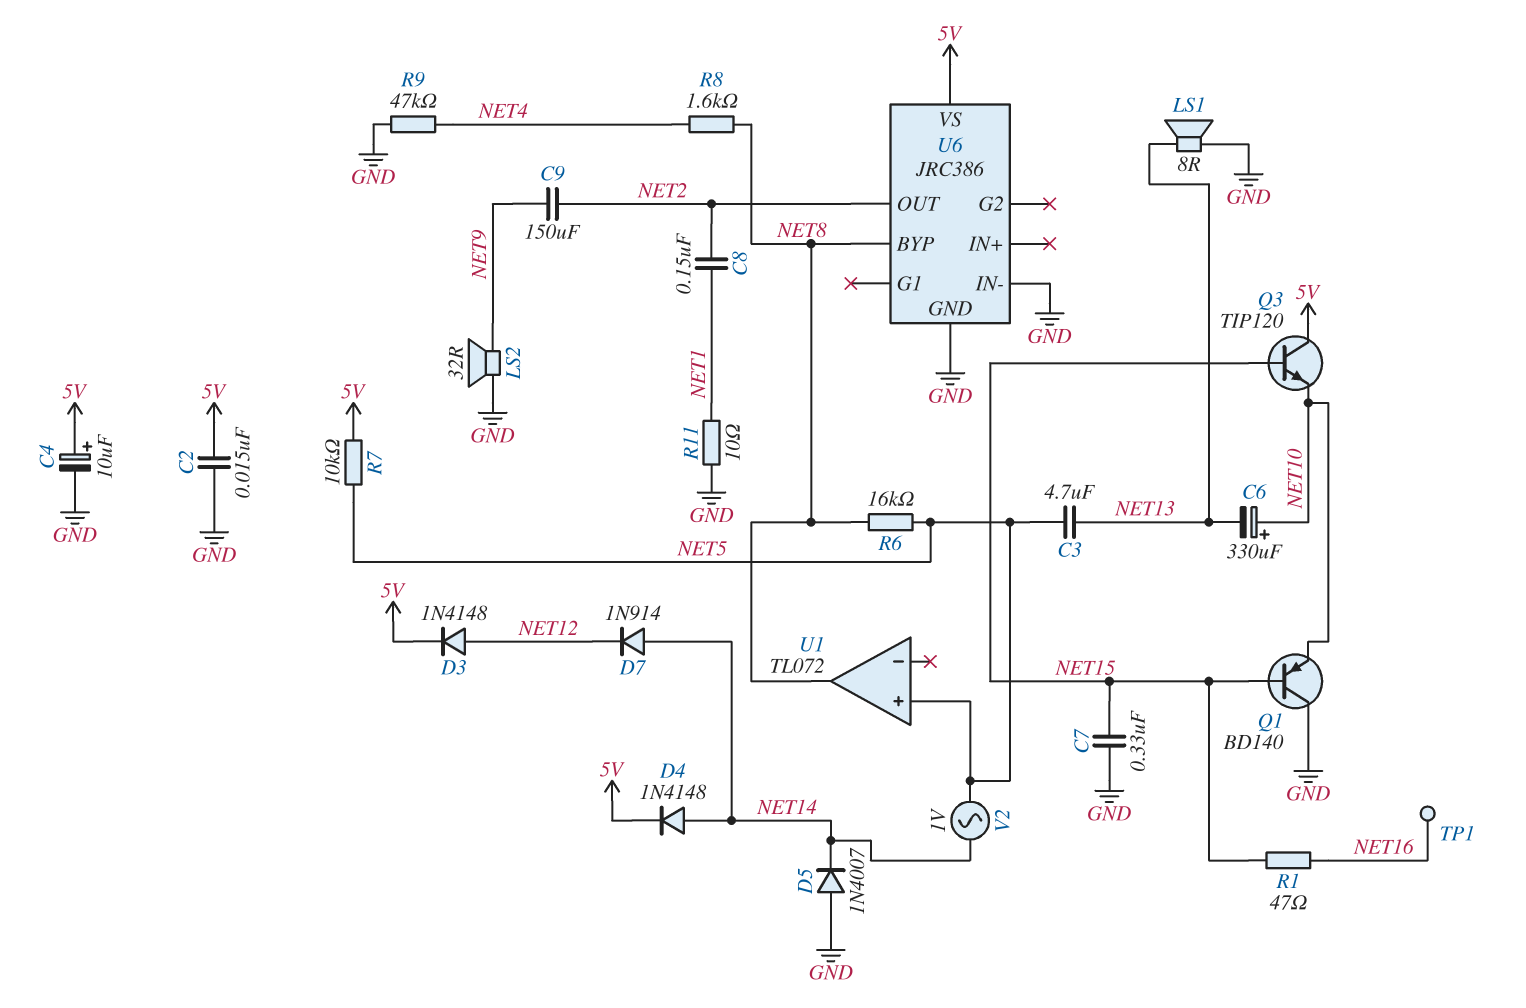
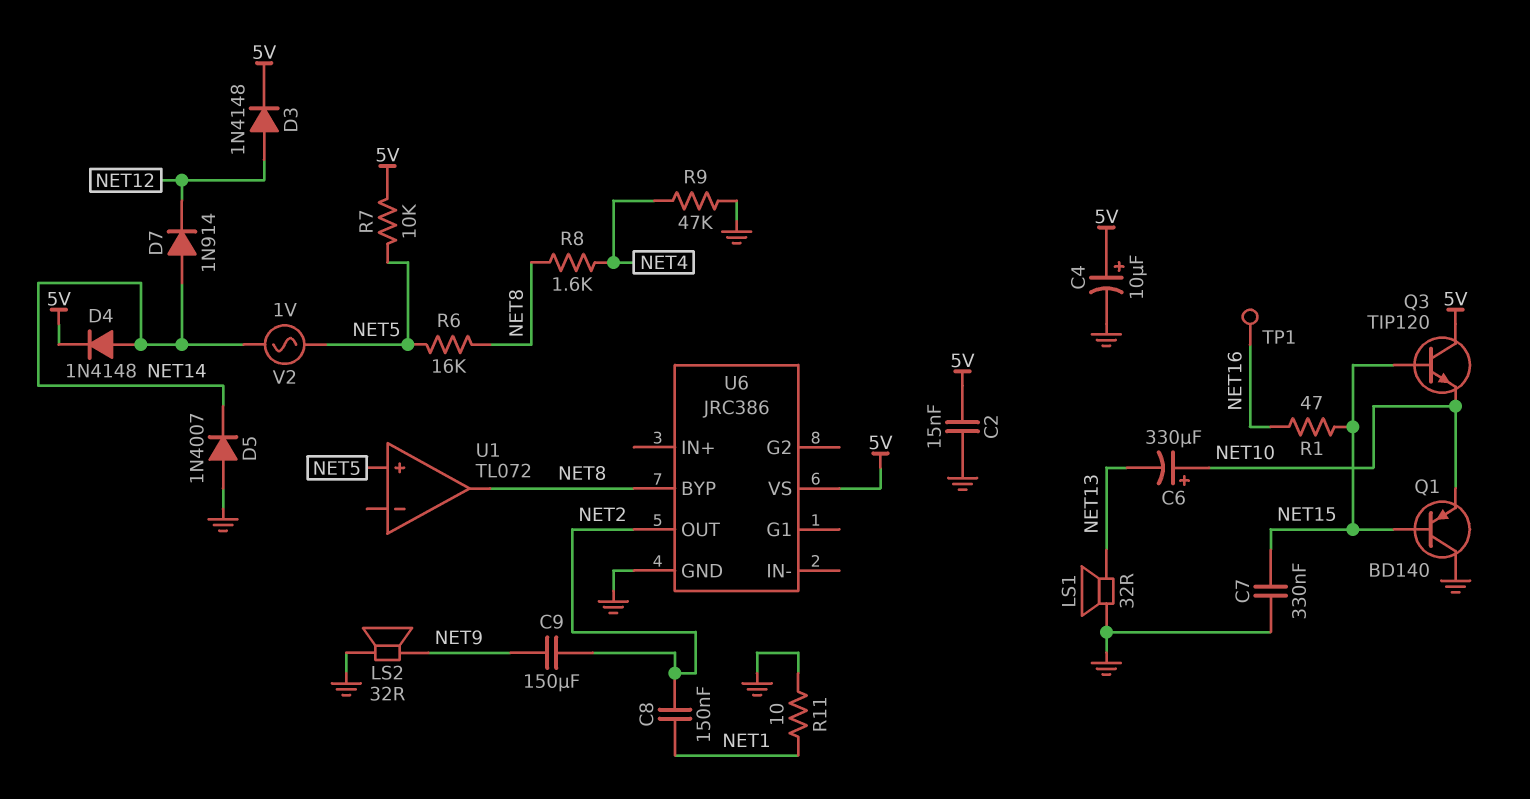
C3: 4.7uF (NET5, NET13) -> none
LS1: speaker 8R (GND, NET13) -> speaker 32R (GND, NET13)
U6 pin IN-: GND -> none

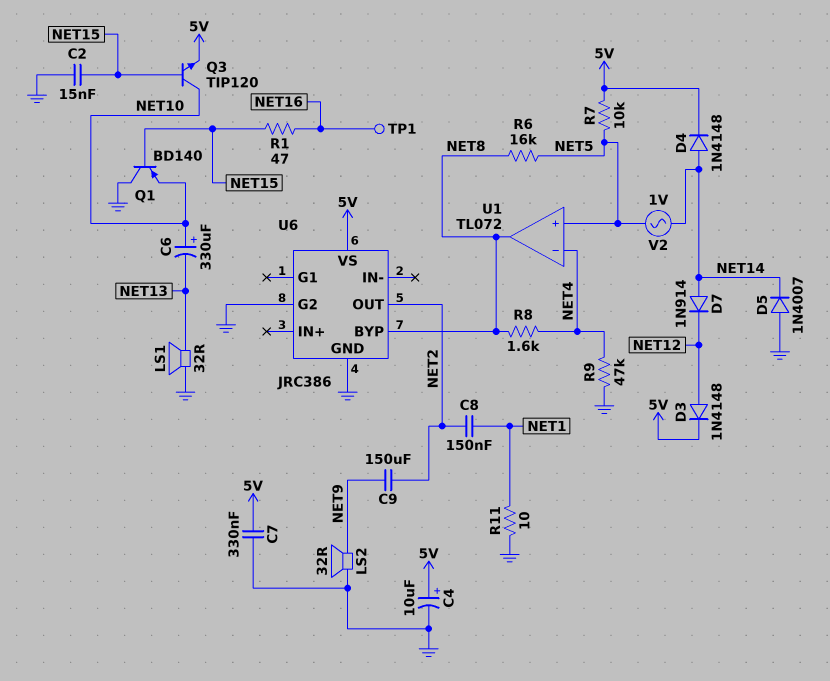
C2: 15nF (5V, GND) -> 15nF (GND, NET15)
C7: 330nF (GND, NET15) -> 330nF (5V, GND)
Q3: NPN TIP120 (B NET15, C 5V, E NET10) -> NPN TIP120 (B NET15, C NET10, E 5V)
U1 pin in-: none -> NET4
U6 pin G2: none -> GND

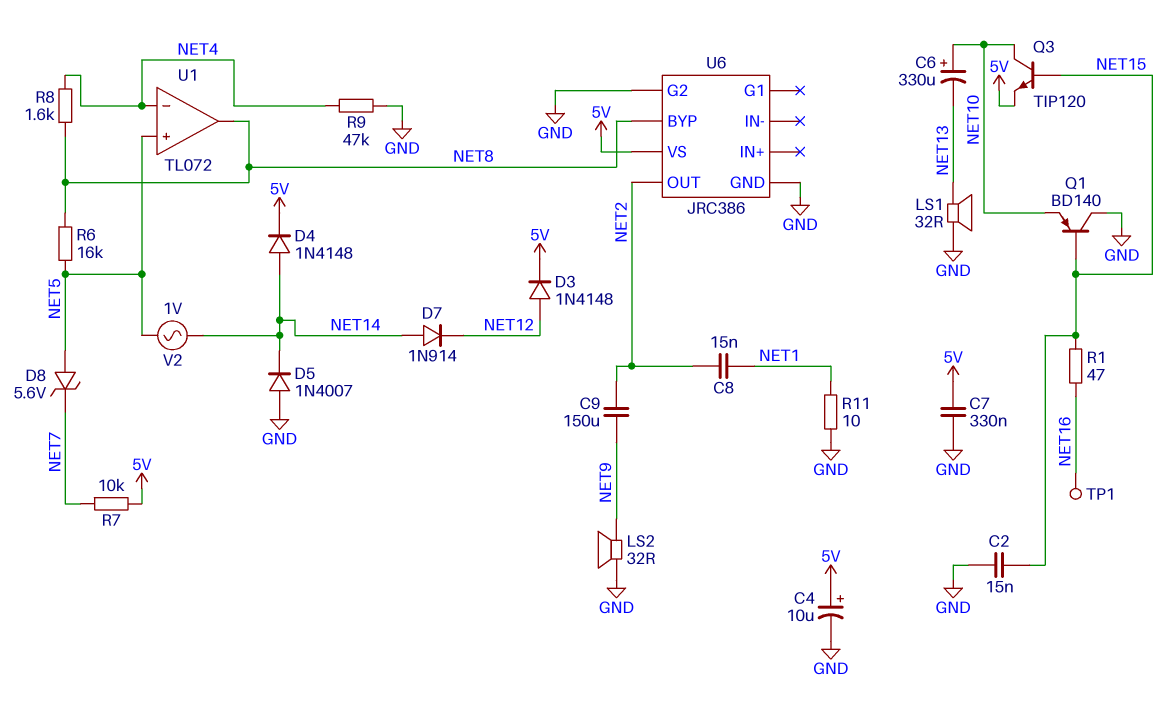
C8: 150nF (NET1, NET2) -> 15nF (NET1, NET2)
D8: none -> zener 5.6V (A NET5, K NET7)
R7: 10k (5V, NET5) -> 10k (5V, NET7)

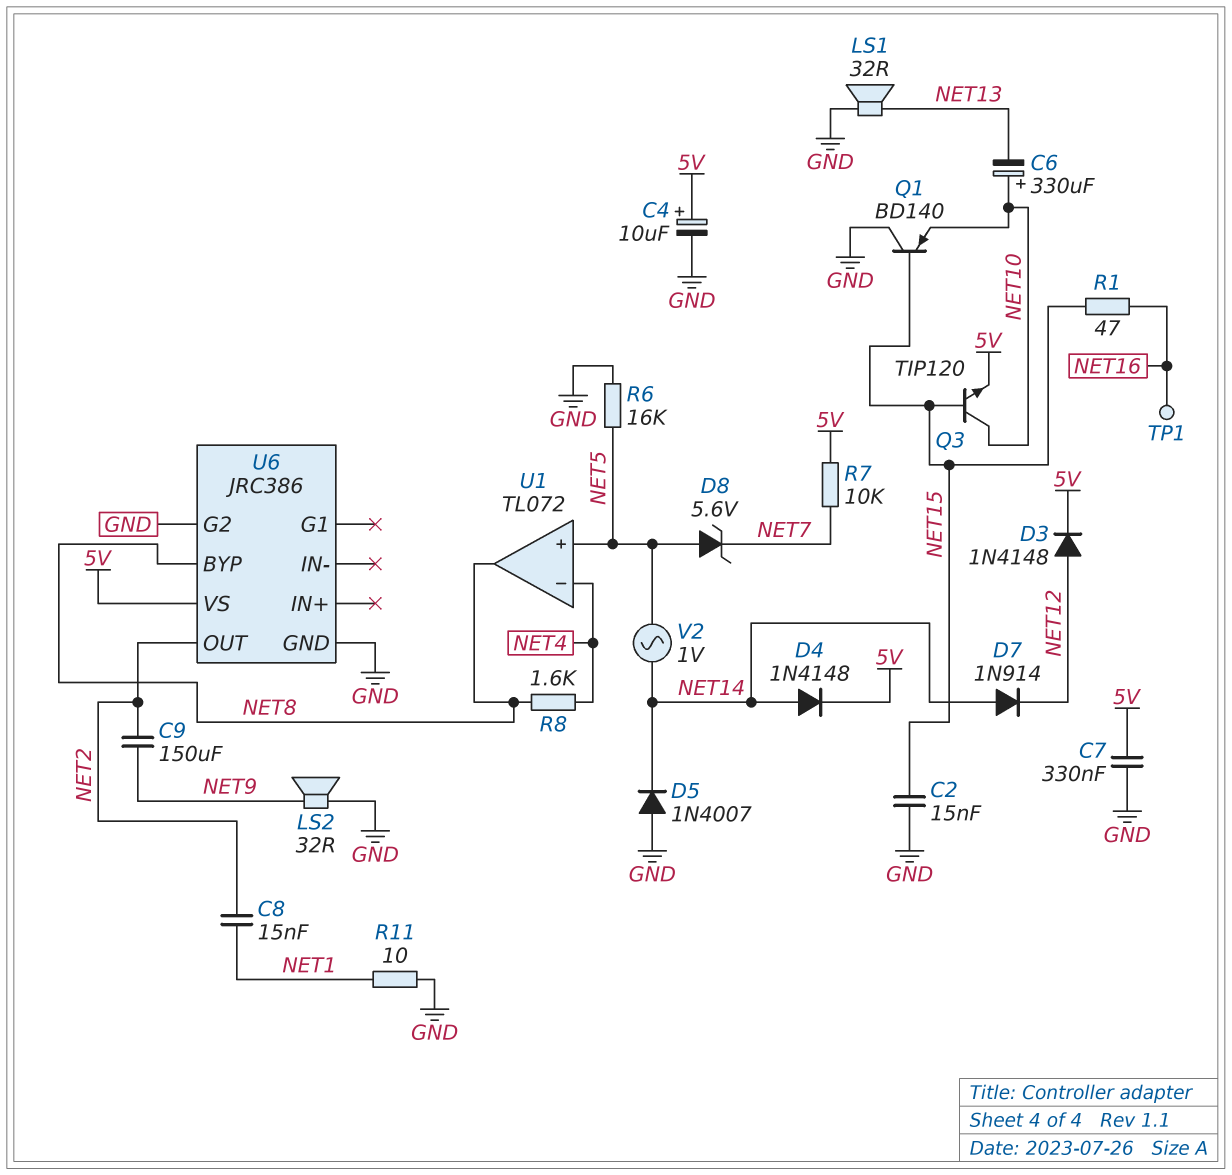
R6: 16k (NET5, NET8) -> 16k (GND, NET5)
R9: 47k (GND, NET4) -> none

